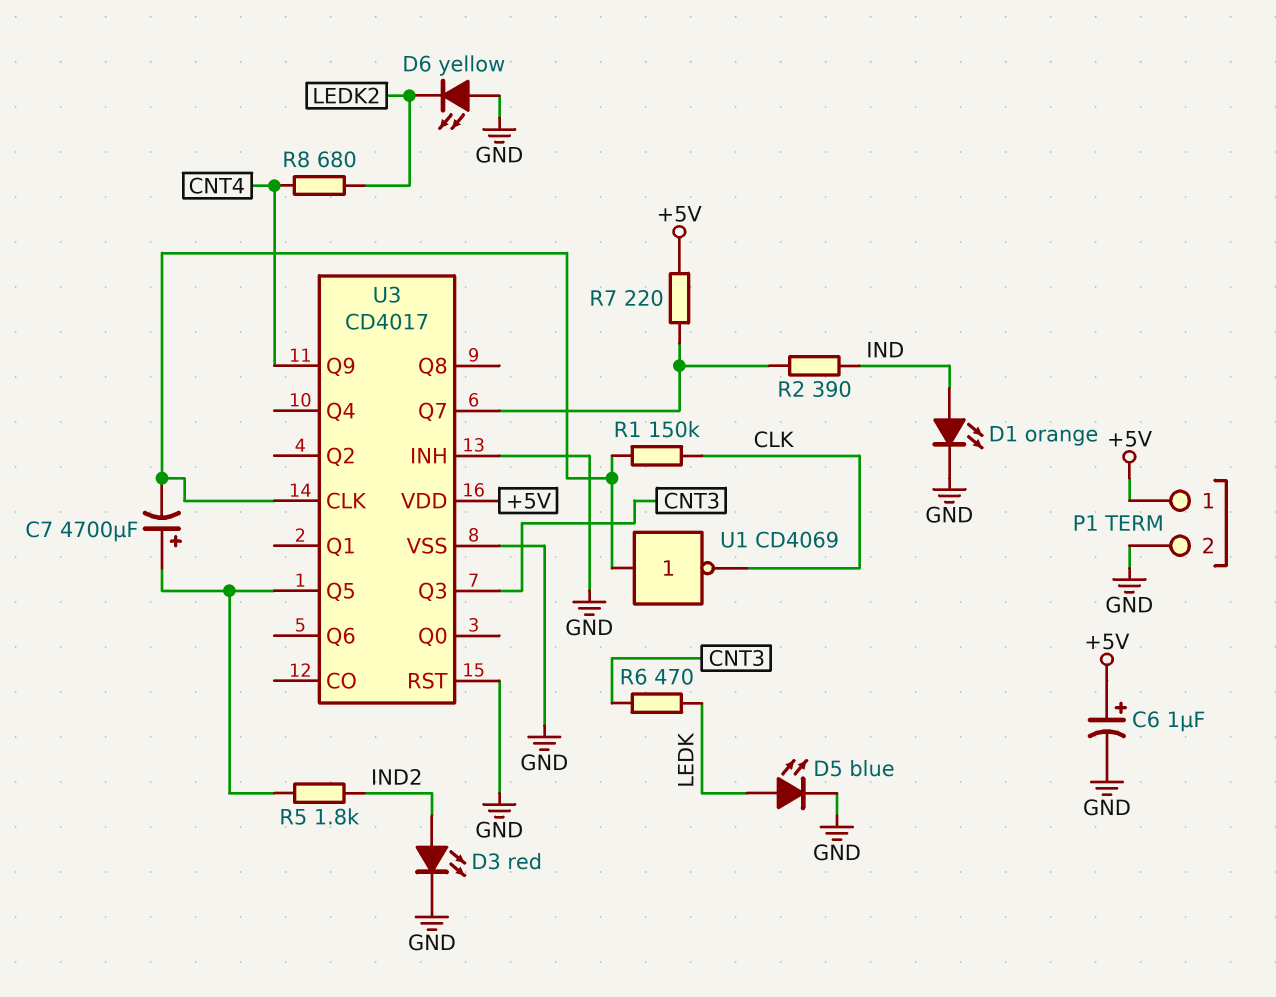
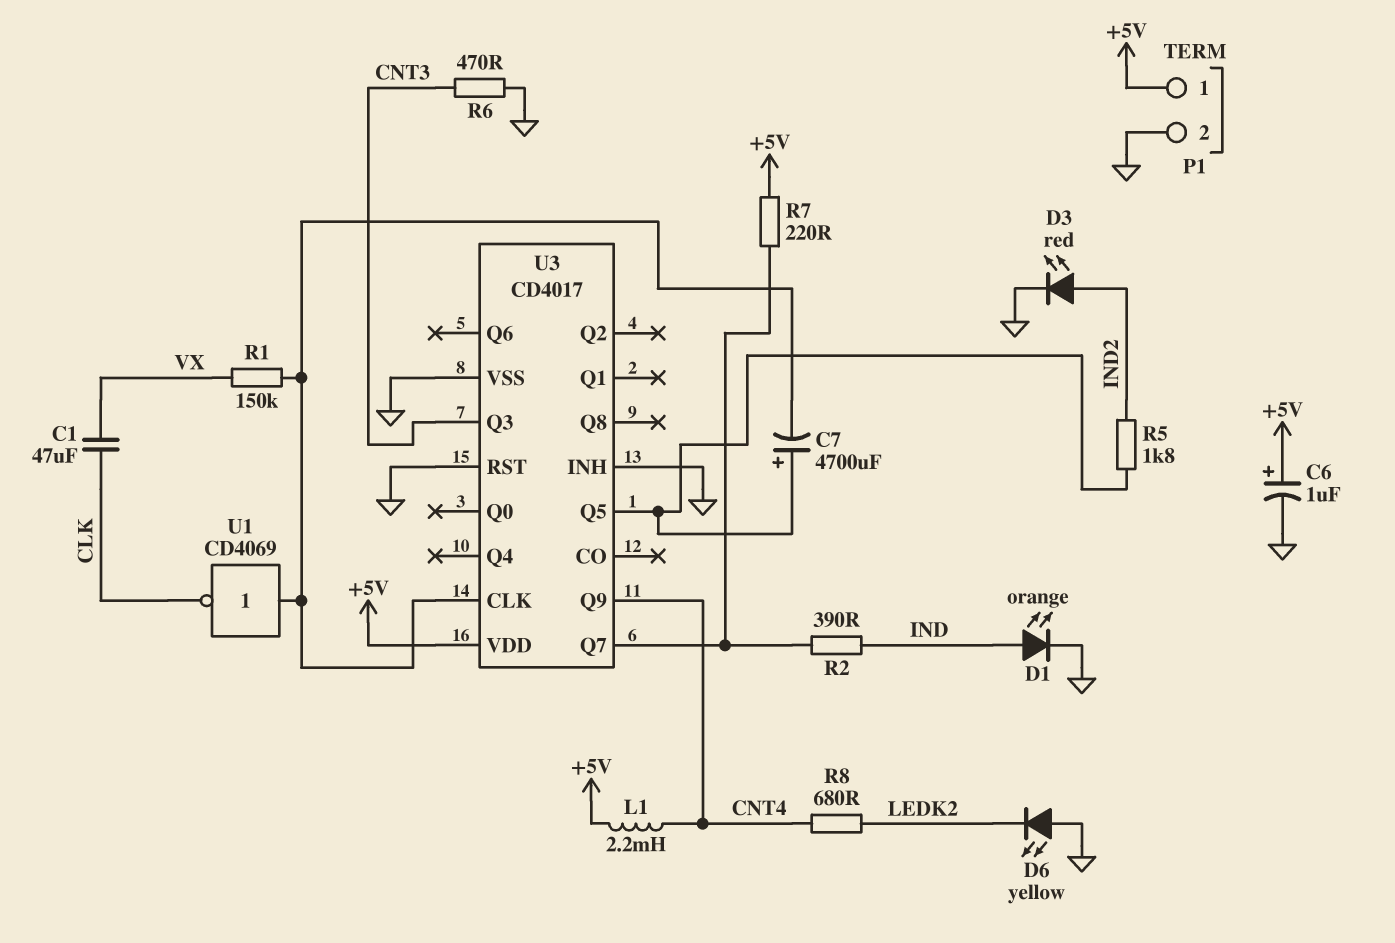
C1: none -> 47uF (CLK, VX)
D5: LED blue (A LEDK, K GND) -> none
L1: none -> 2.2mH (+5V, CNT4)
R1: 150k (CLK, U3/CLK) -> 150k (U3/CLK, VX)
R6: 470 (CNT3, LEDK) -> 470 (CNT3, GND)

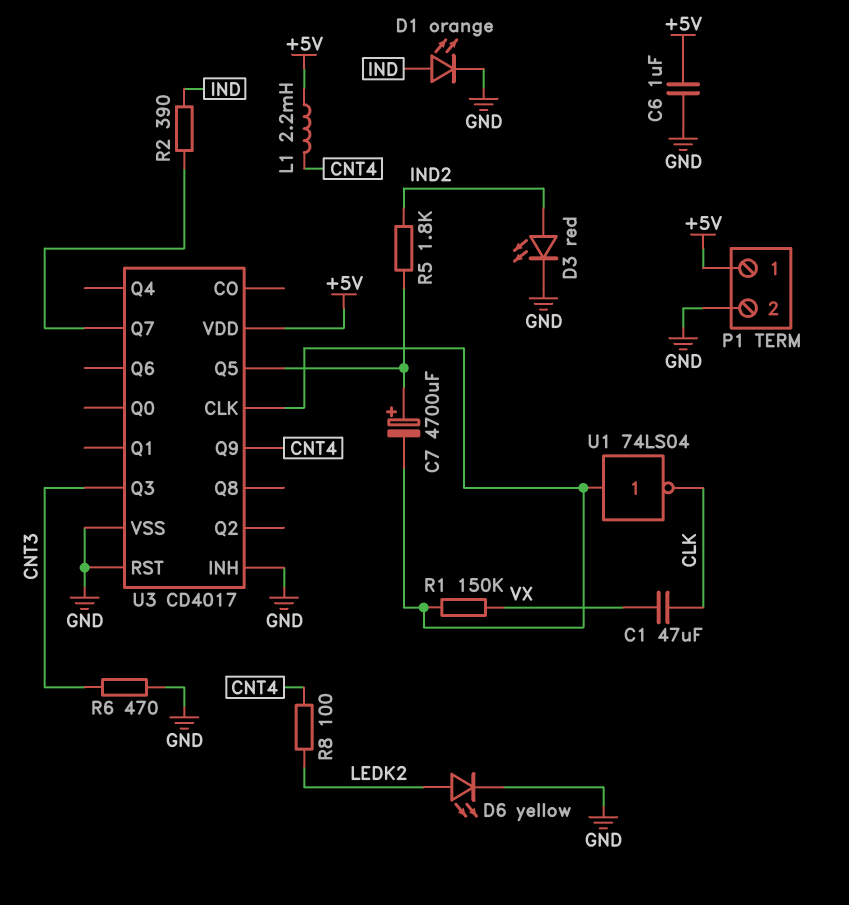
C6: 1uF (plus +5V, minus GND) -> 1uF (+5V, GND)
D6: LED yellow (A GND, K LEDK2) -> LED yellow (A LEDK2, K GND)
R7: 220 (+5V, U3/Q7) -> none
R8: 680 (CNT4, LEDK2) -> 100 (CNT4, LEDK2)
U1: NOT CD4069 (in U3/CLK, out CLK) -> NOT 74LS04 (in U3/CLK, out CLK)

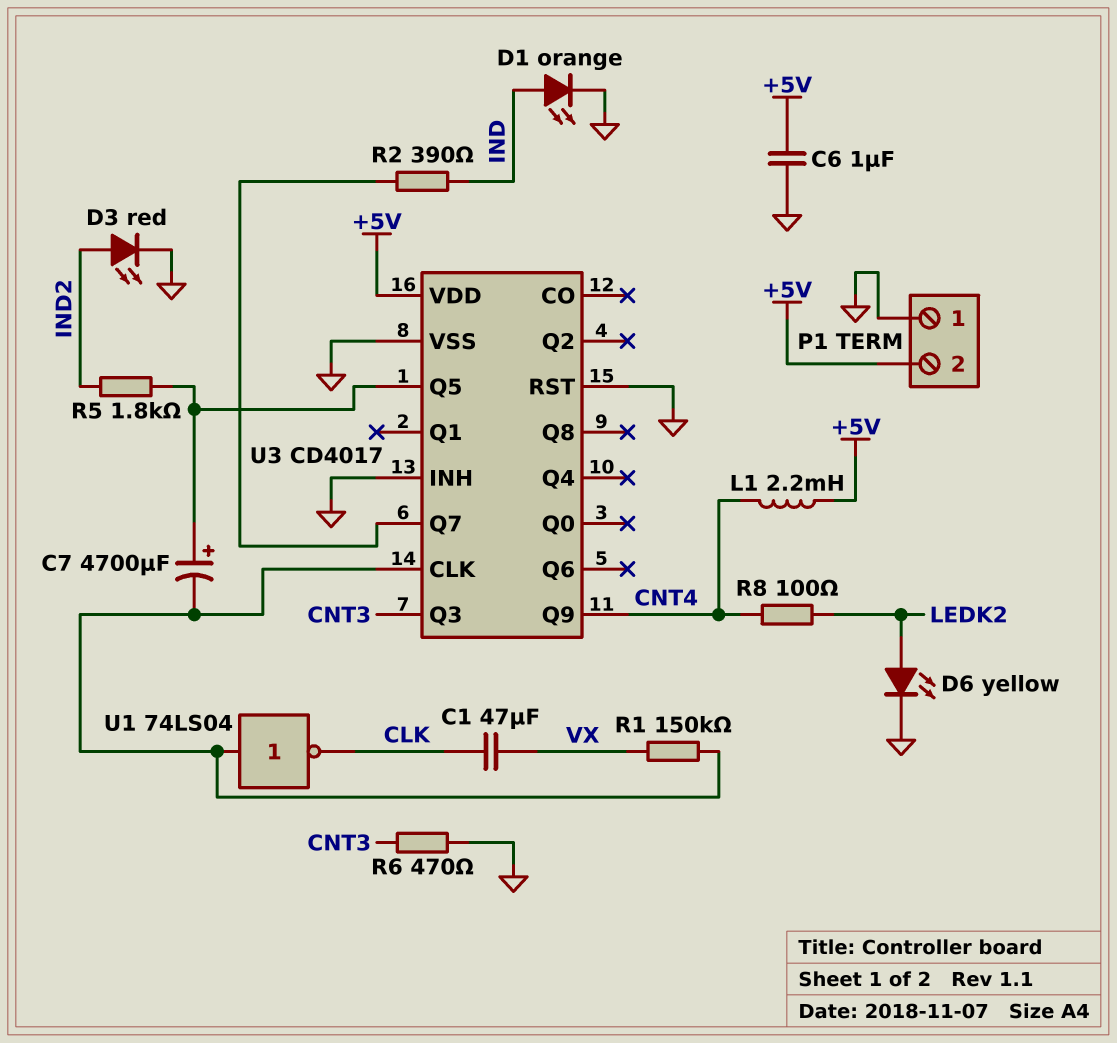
P1 pin 1: +5V -> GND
P1 pin 2: GND -> +5V

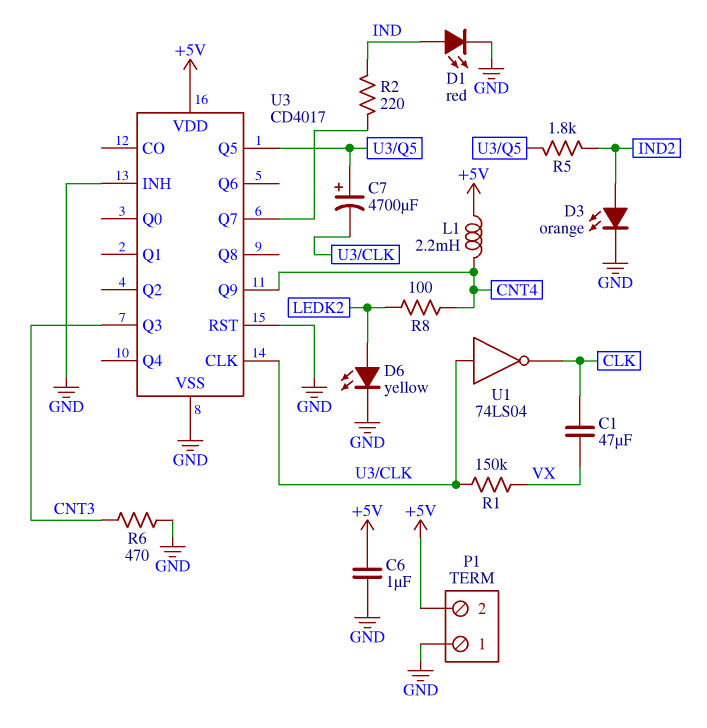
D1: LED orange (A IND, K GND) -> LED red (A IND, K GND)
D3: LED red (A IND2, K GND) -> LED orange (A IND2, K GND)
R2: 390 (IND, U3/Q7) -> 220 (IND, U3/Q7)

